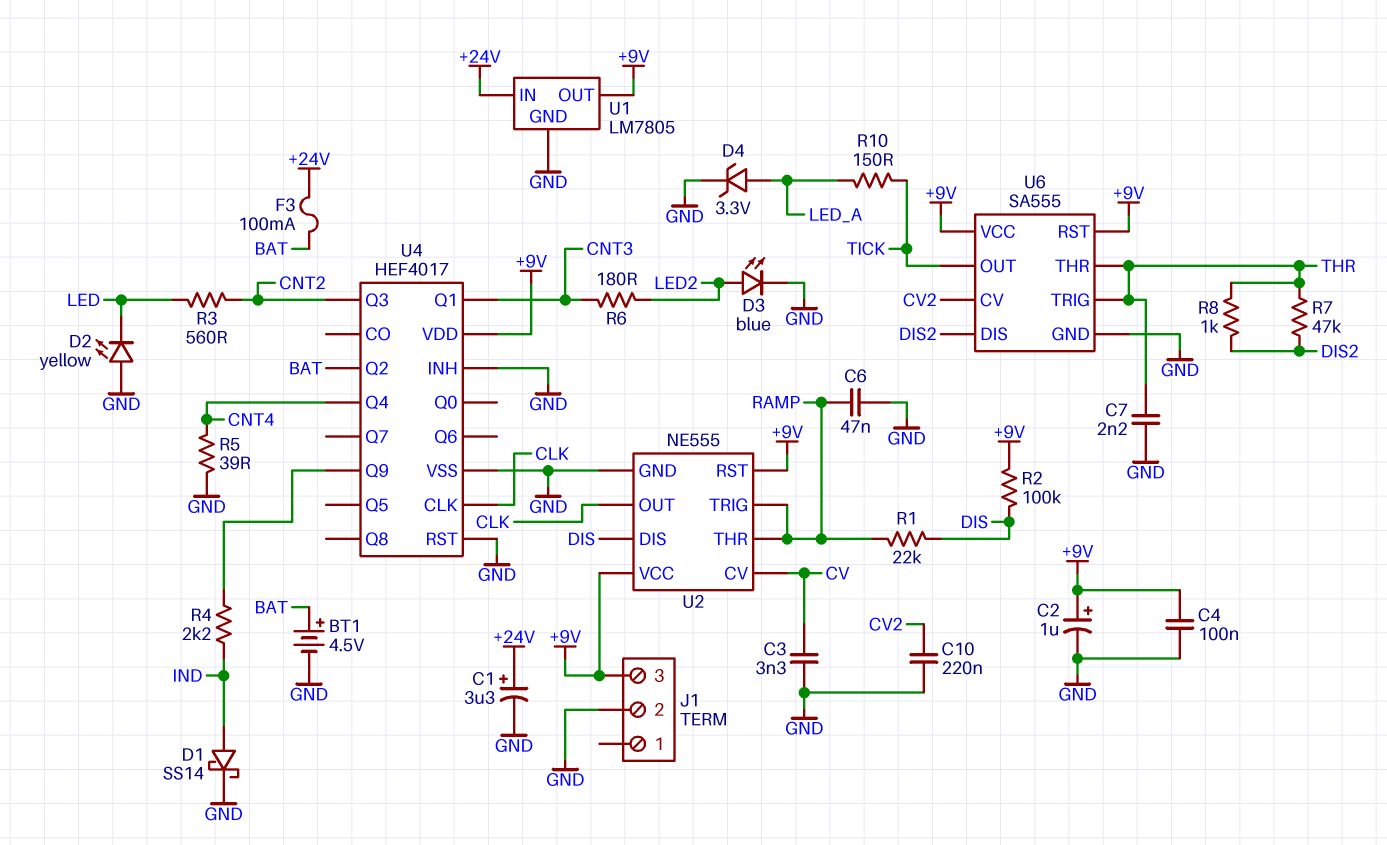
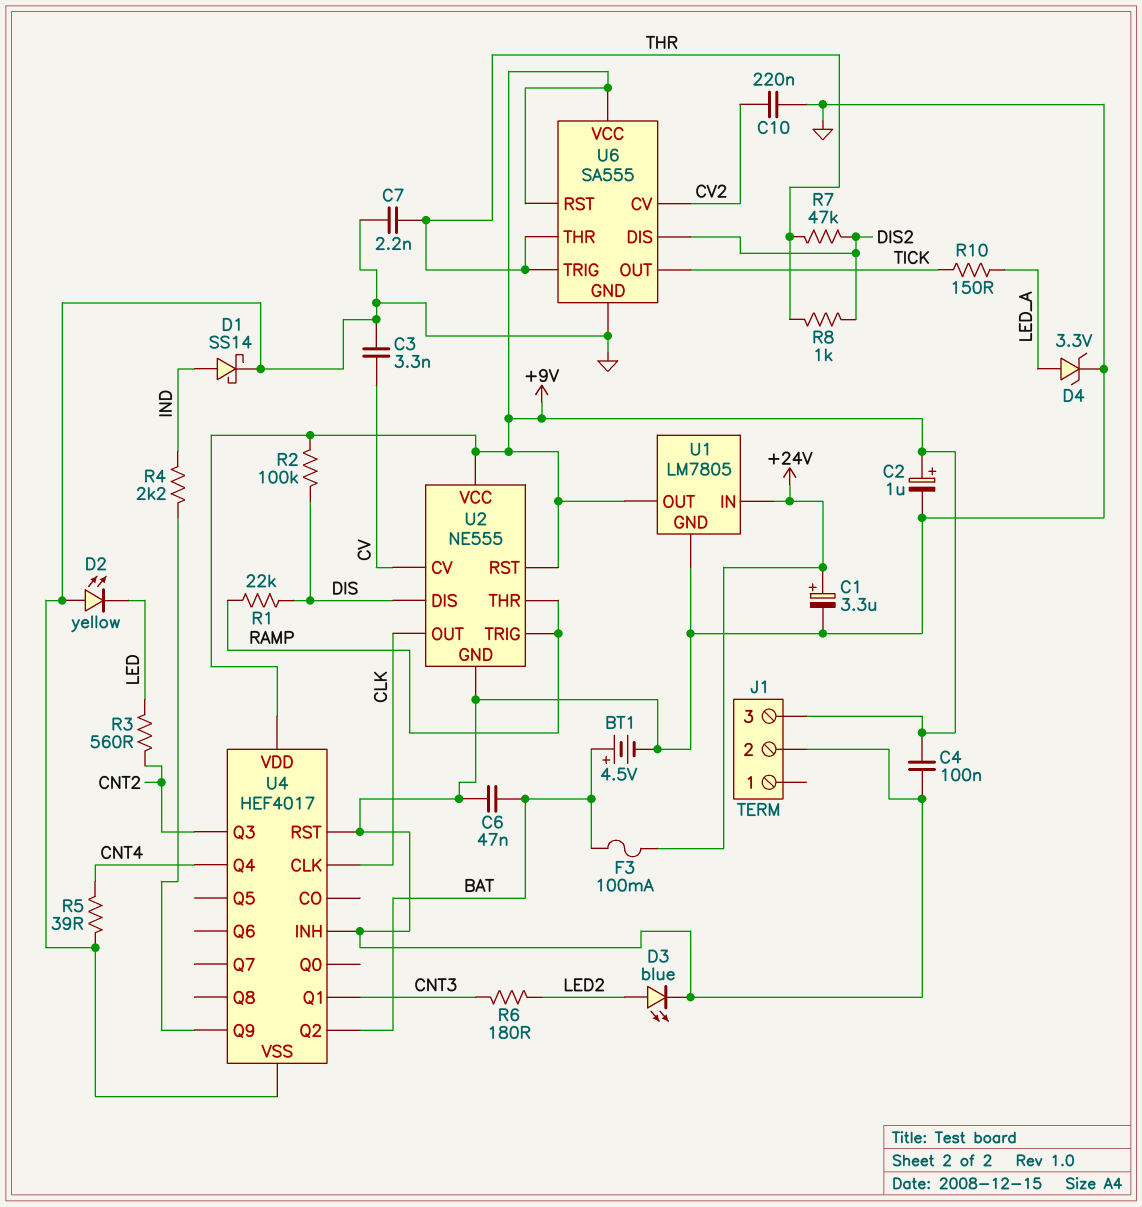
C6: 47nF (GND, RAMP) -> 47nF (BAT, GND)

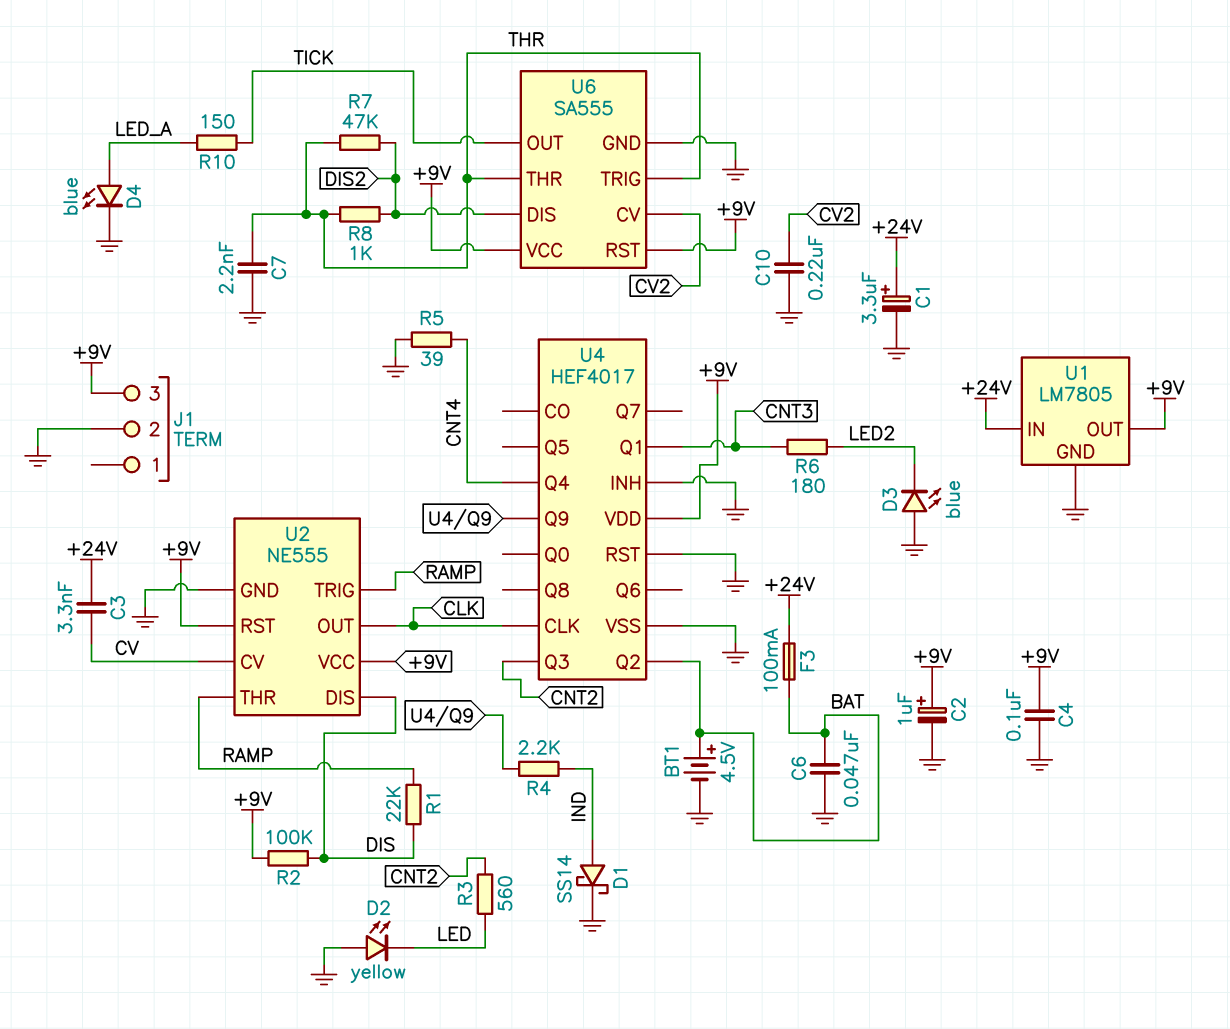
C3: 3.3nF (CV, GND) -> 3.3nF (+24V, CV)
D3: LED blue (A LED2, K GND) -> LED blue (A GND, K LED2)
D4: zener 3.3V (A LED_A, K GND) -> LED blue (A LED_A, K GND)

